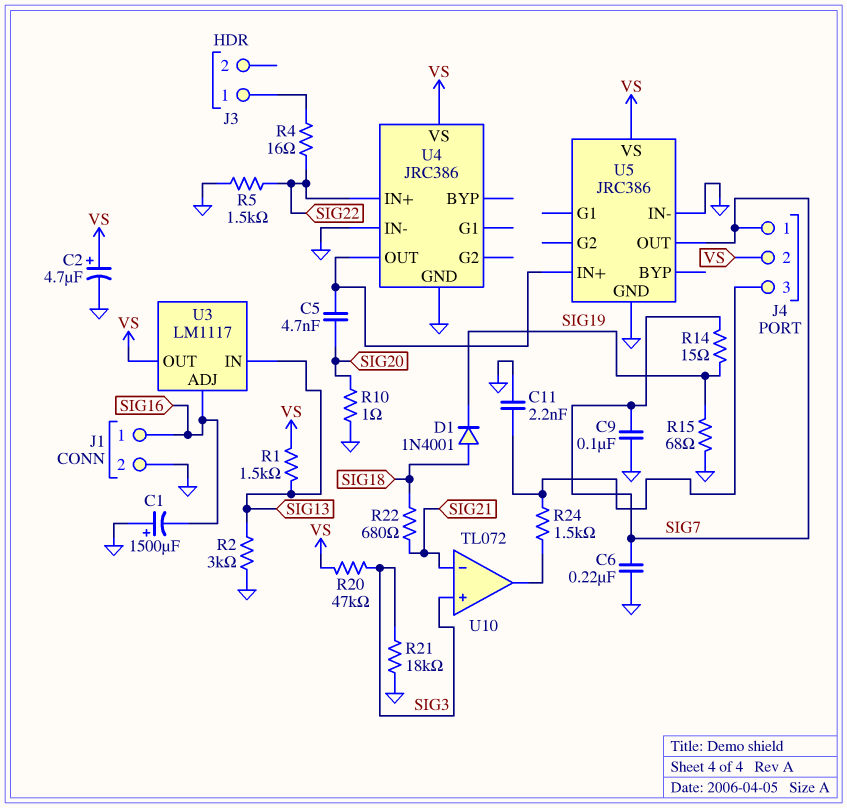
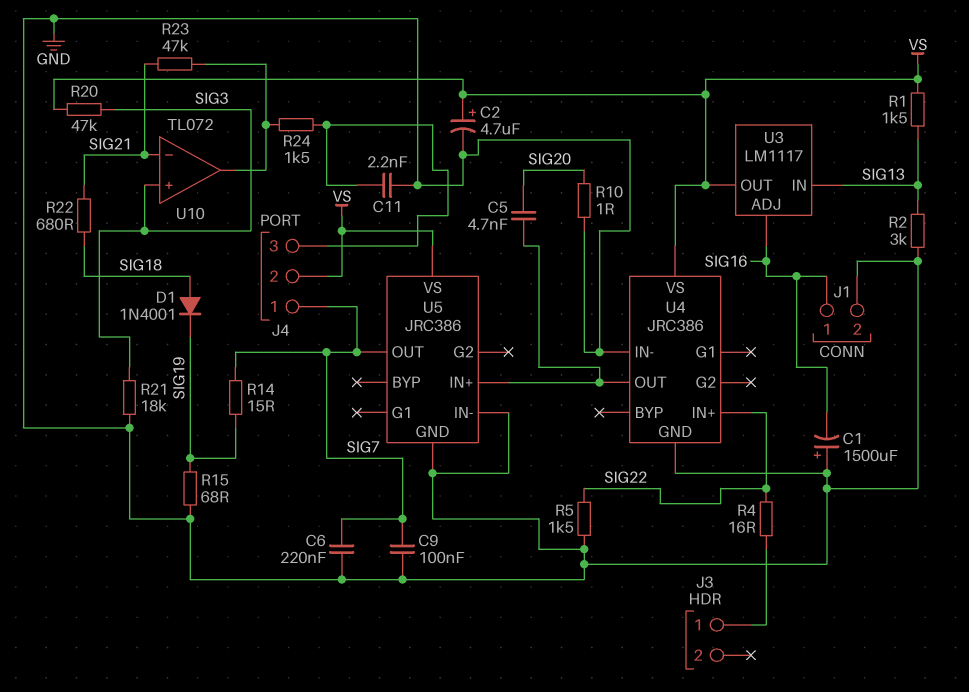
R23: none -> 47k (SIG21, U10/out)

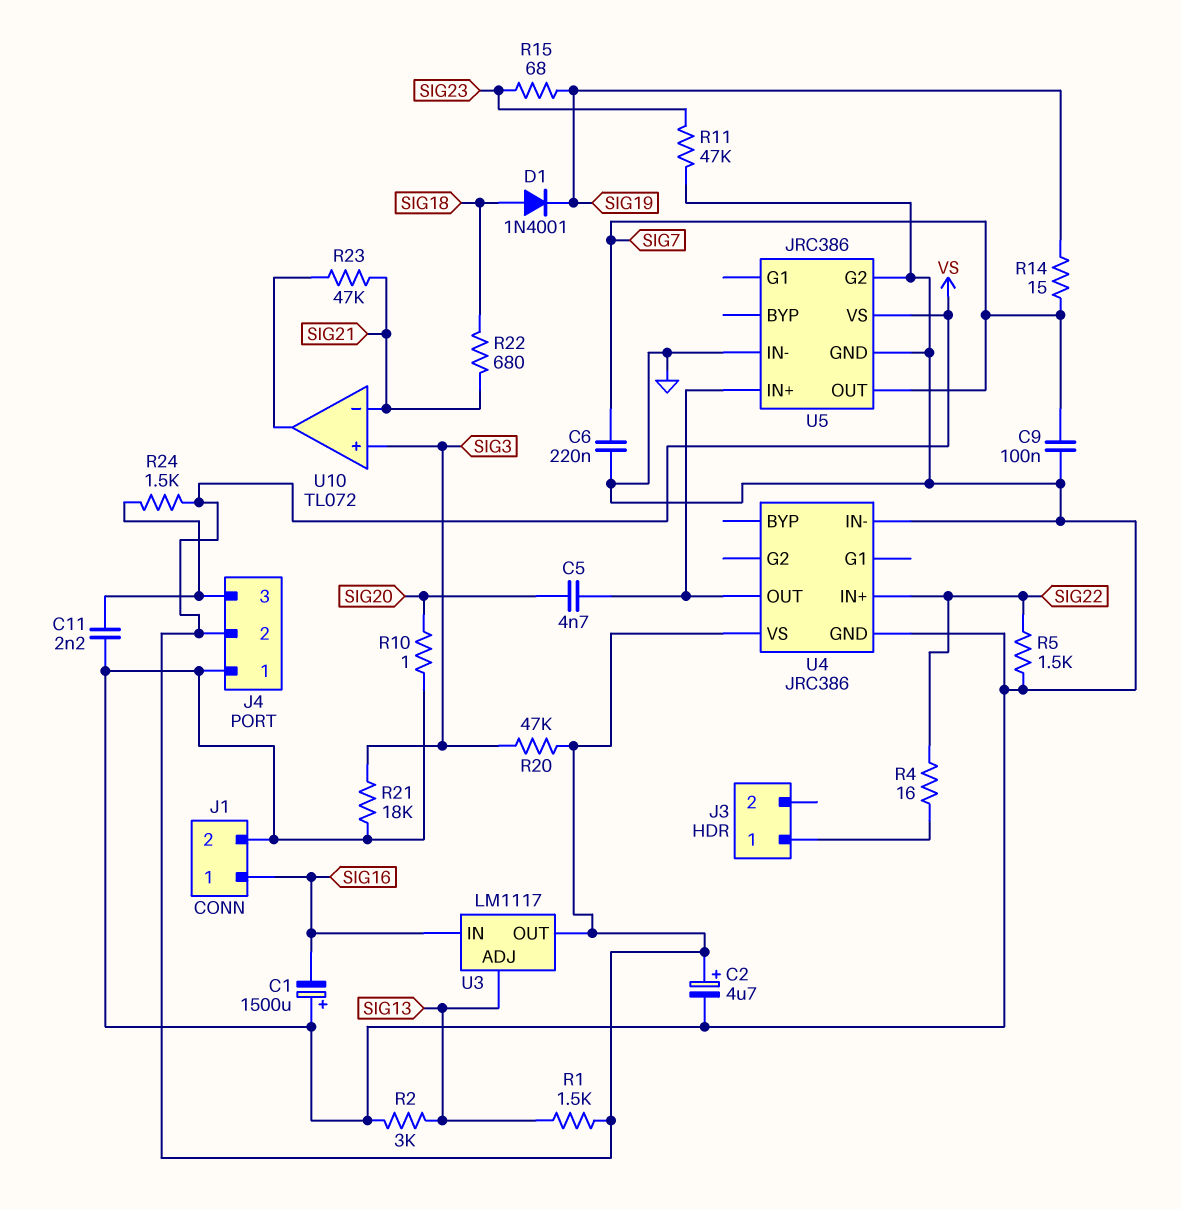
J4 pin 1: SIG7 -> GND
R11: none -> 47k (GND, SIG23)
R15: 68 (GND, SIG19) -> 68 (SIG19, SIG23)
R24: 1.5k (J4/3, U10/out) -> 1.5k (J4/3, VS)
U3 pin ADJ: SIG16 -> SIG13
U3 pin IN: SIG13 -> SIG16
U5 pin G2: none -> GND

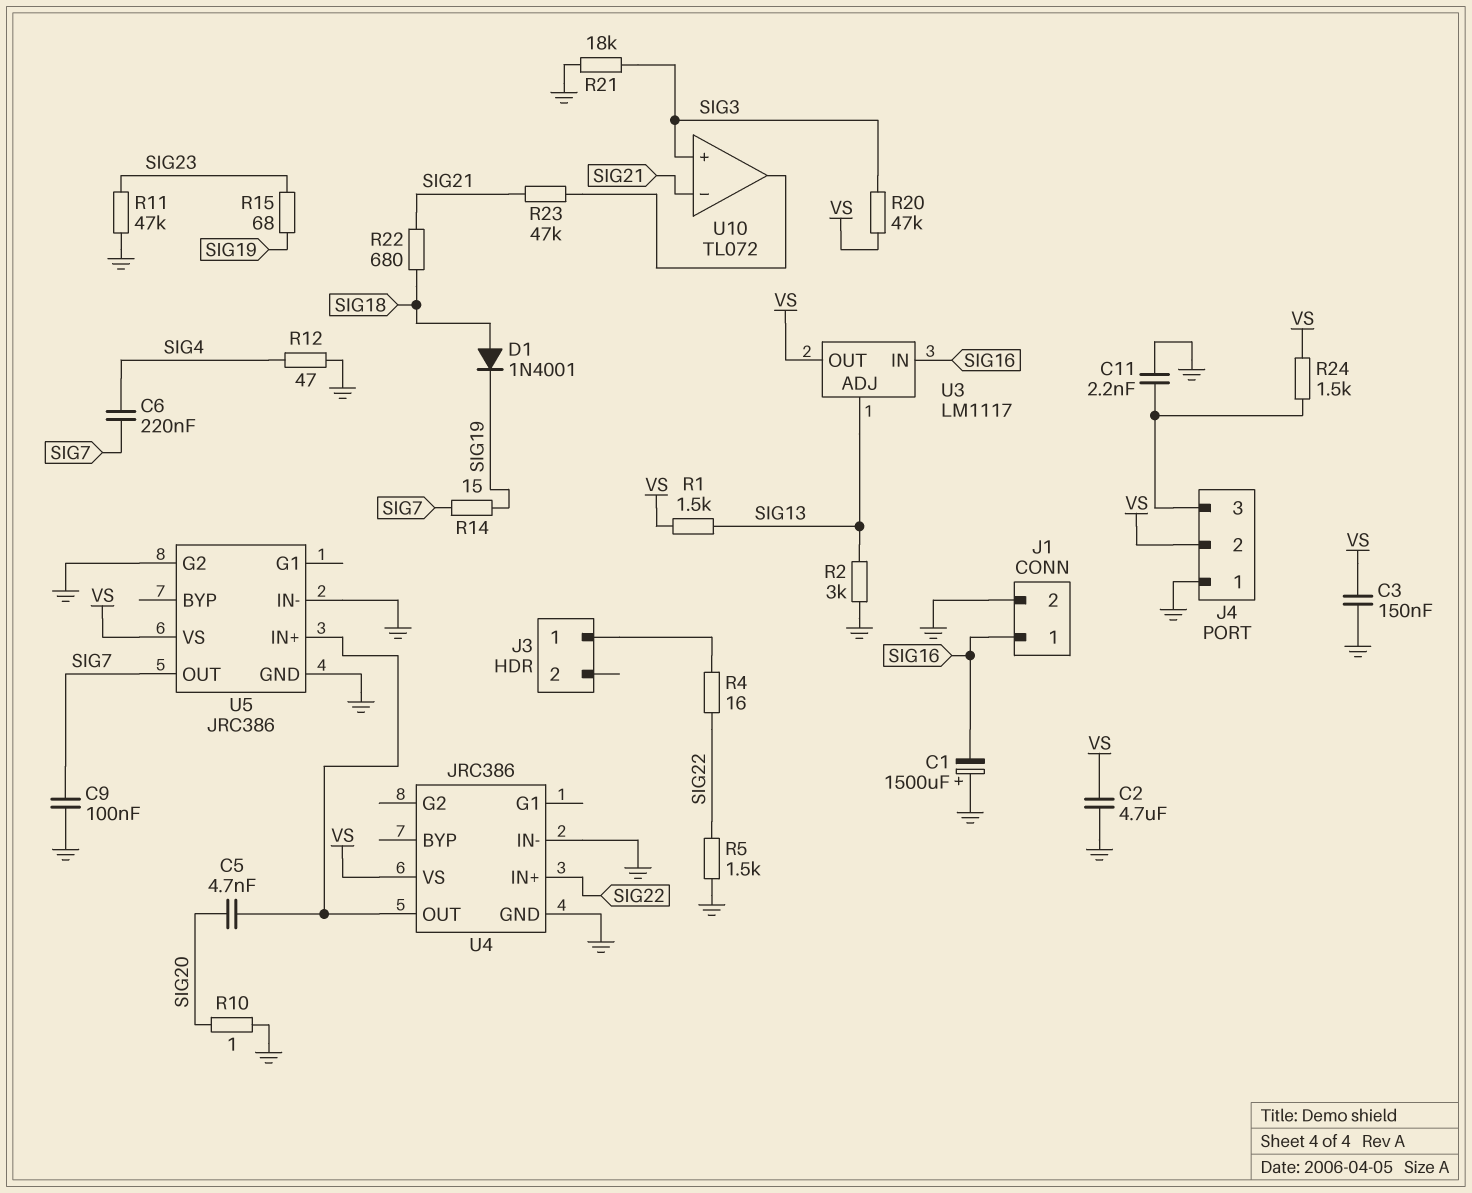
C2: 4.7uF (plus VS, minus GND) -> 4.7uF (GND, VS)
C3: none -> 150nF (GND, VS)
C6: 220nF (GND, SIG7) -> 220nF (SIG4, SIG7)
R12: none -> 47 (GND, SIG4)

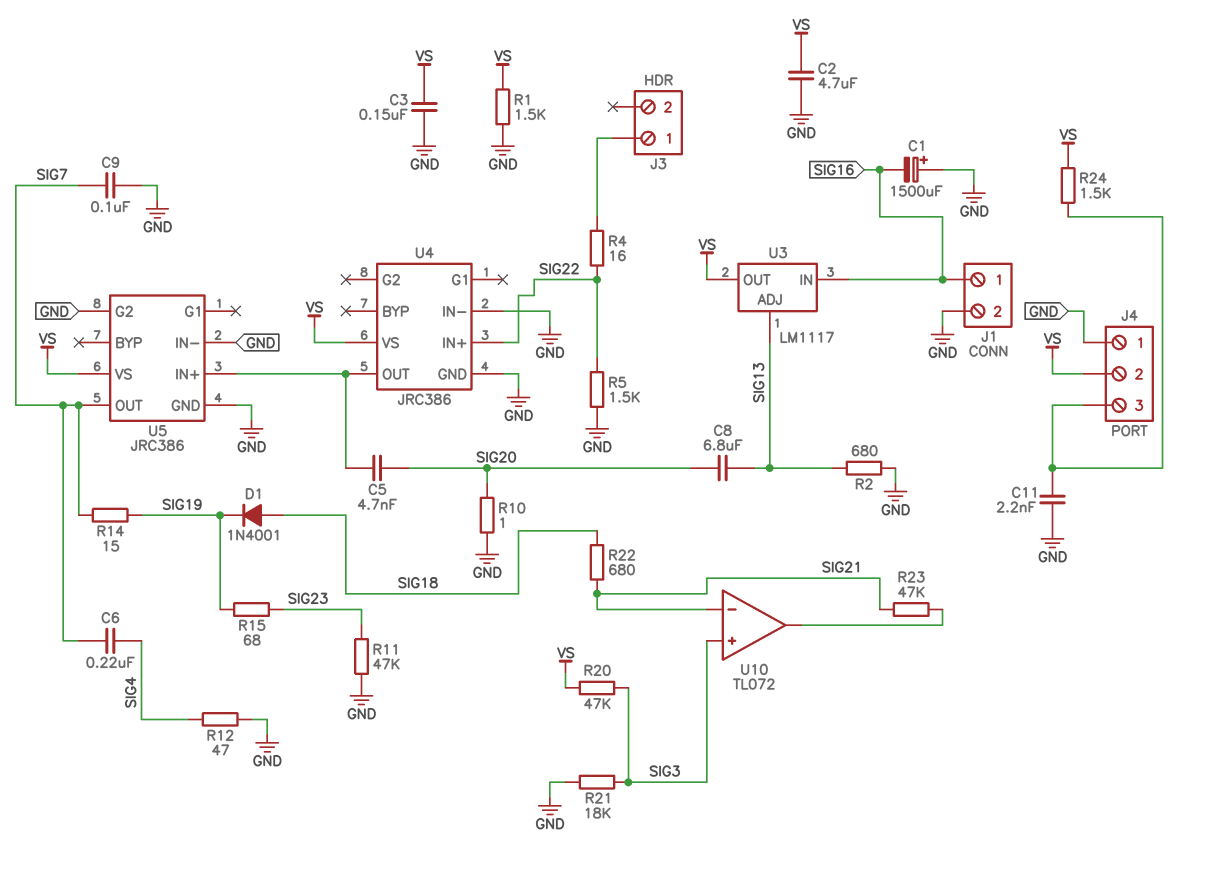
C8: none -> 6.8uF (SIG13, SIG20)
R1: 1.5k (SIG13, VS) -> 1.5k (GND, VS)
R2: 3k (GND, SIG13) -> 680 (GND, SIG13)

